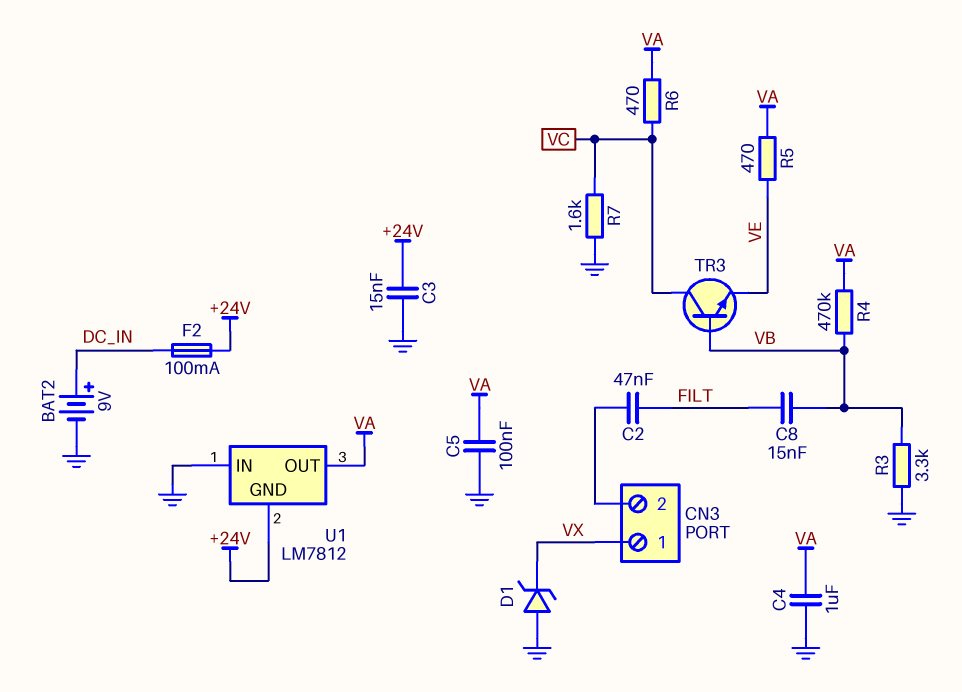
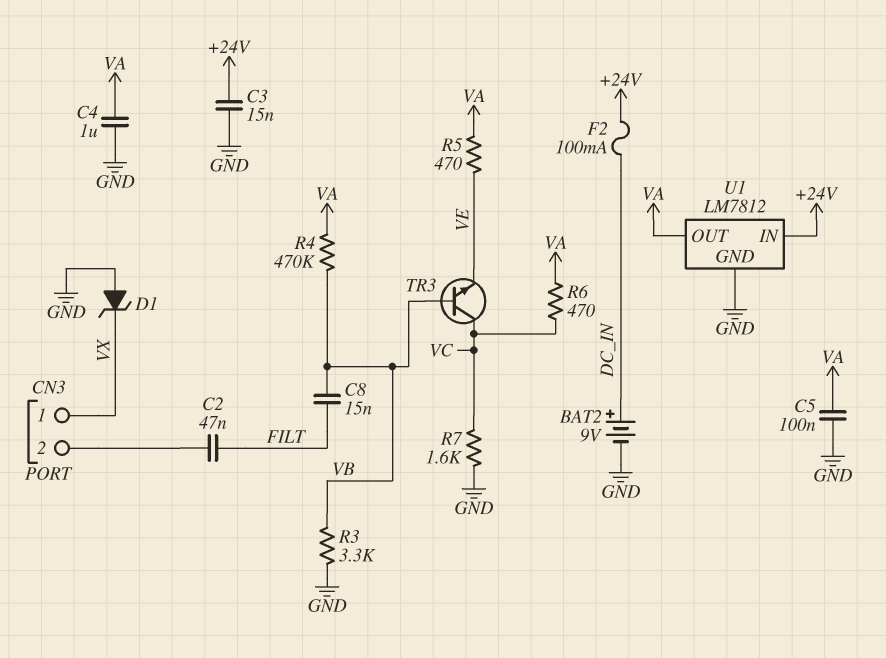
U1 pin GND: +24V -> GND
U1 pin IN: GND -> +24V

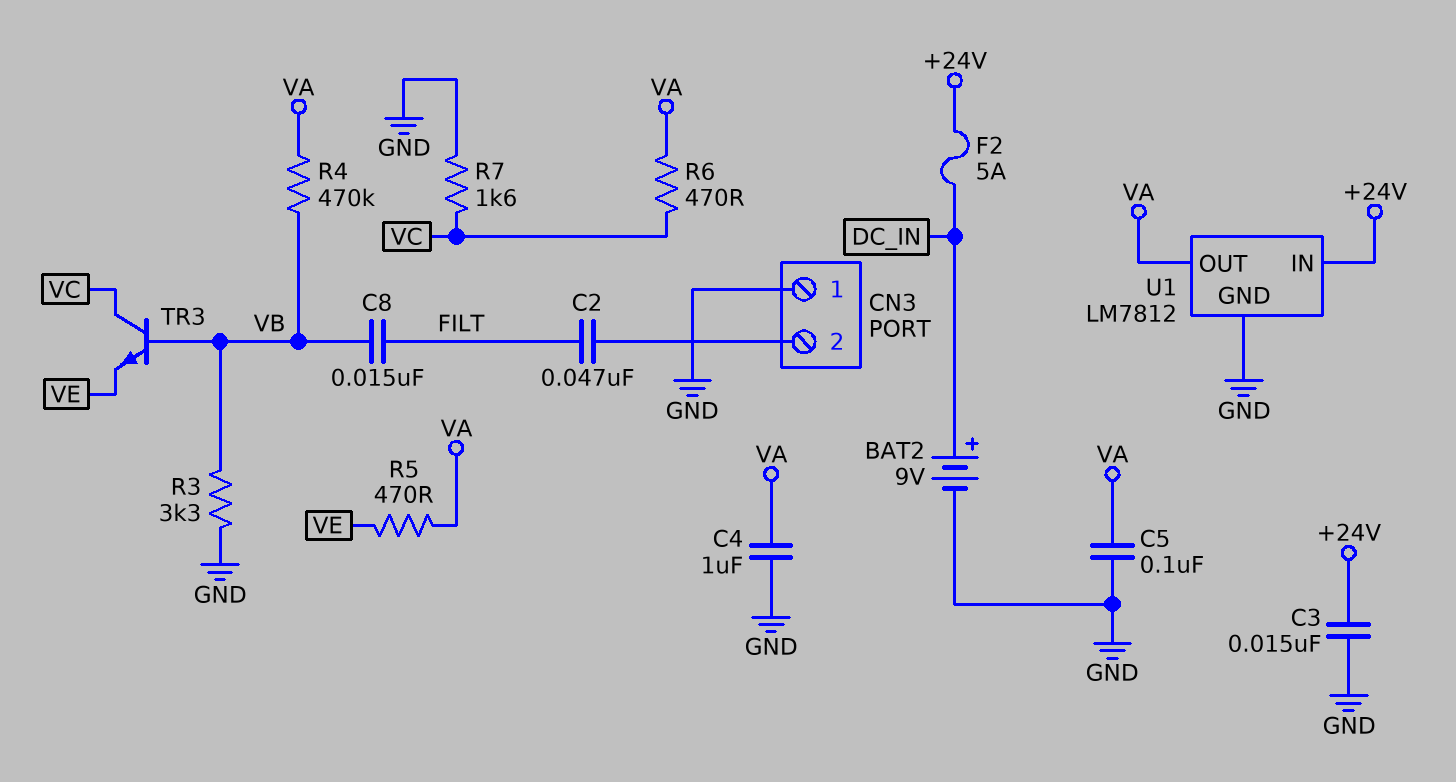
CN3 pin 1: VX -> GND
D1: zener (A GND, K VX) -> none
F2: 100mA (+24V, DC_IN) -> 5A (+24V, DC_IN)

